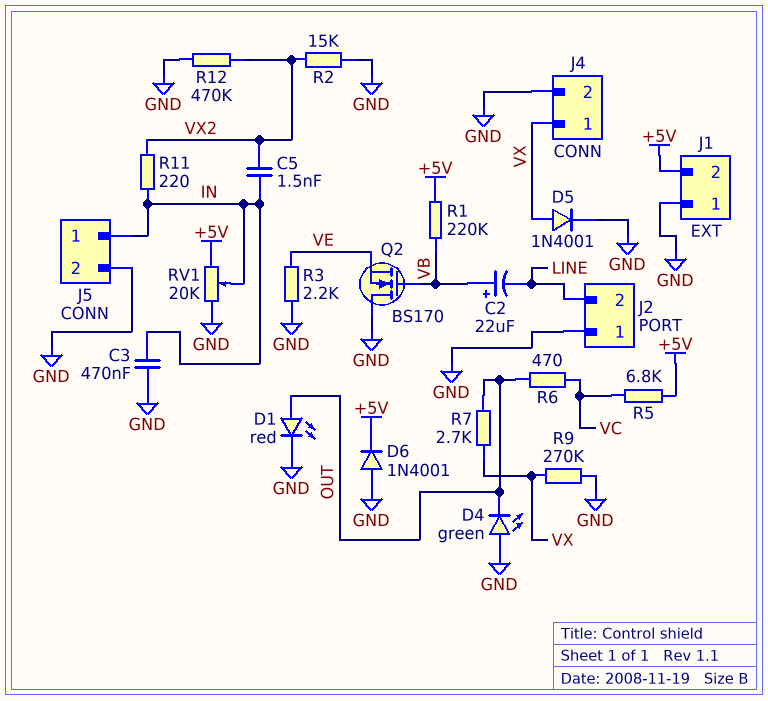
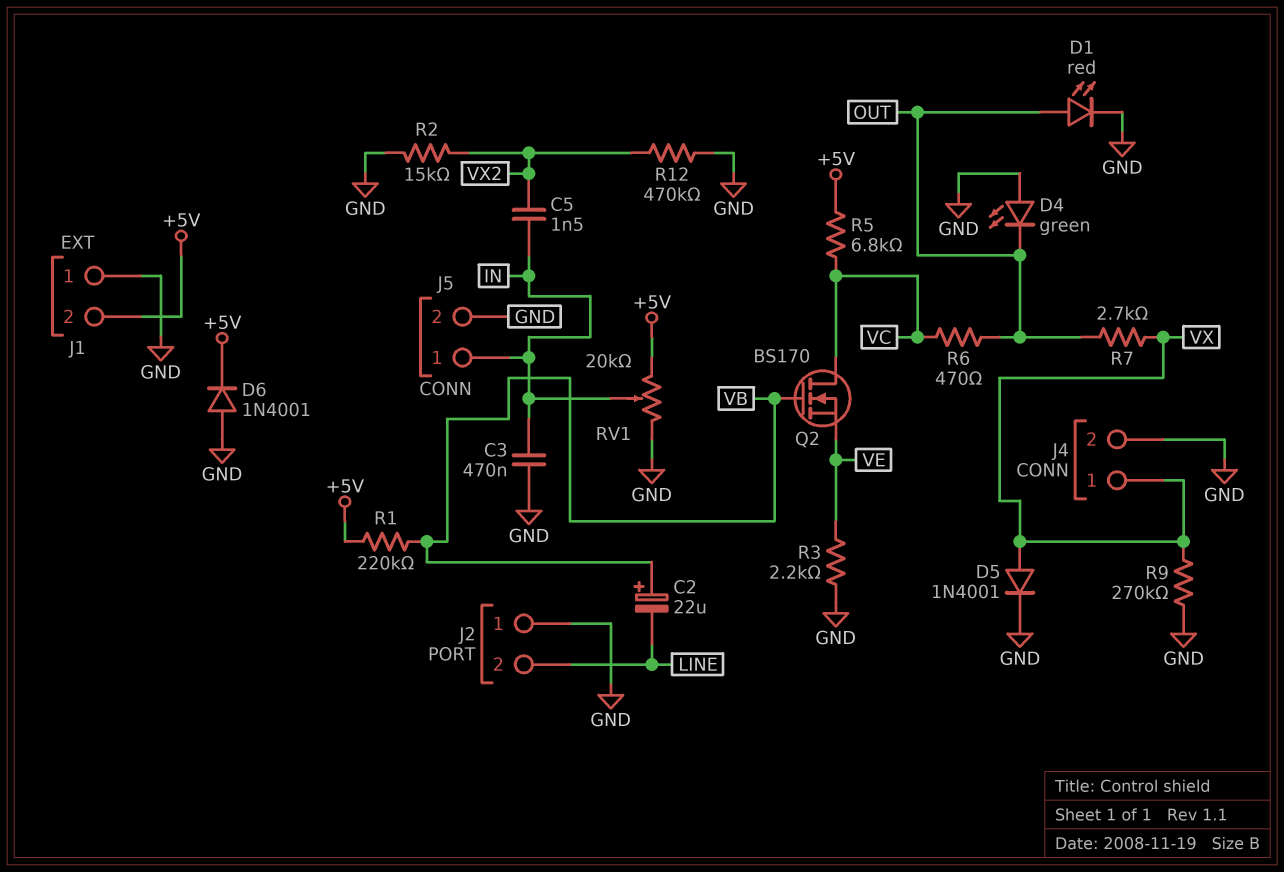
Q2: NMOS BS170 (G VB, D GND, S VE) -> NMOS BS170 (G VB, D VC, S VE)
R11: 220 (IN, VX2) -> none

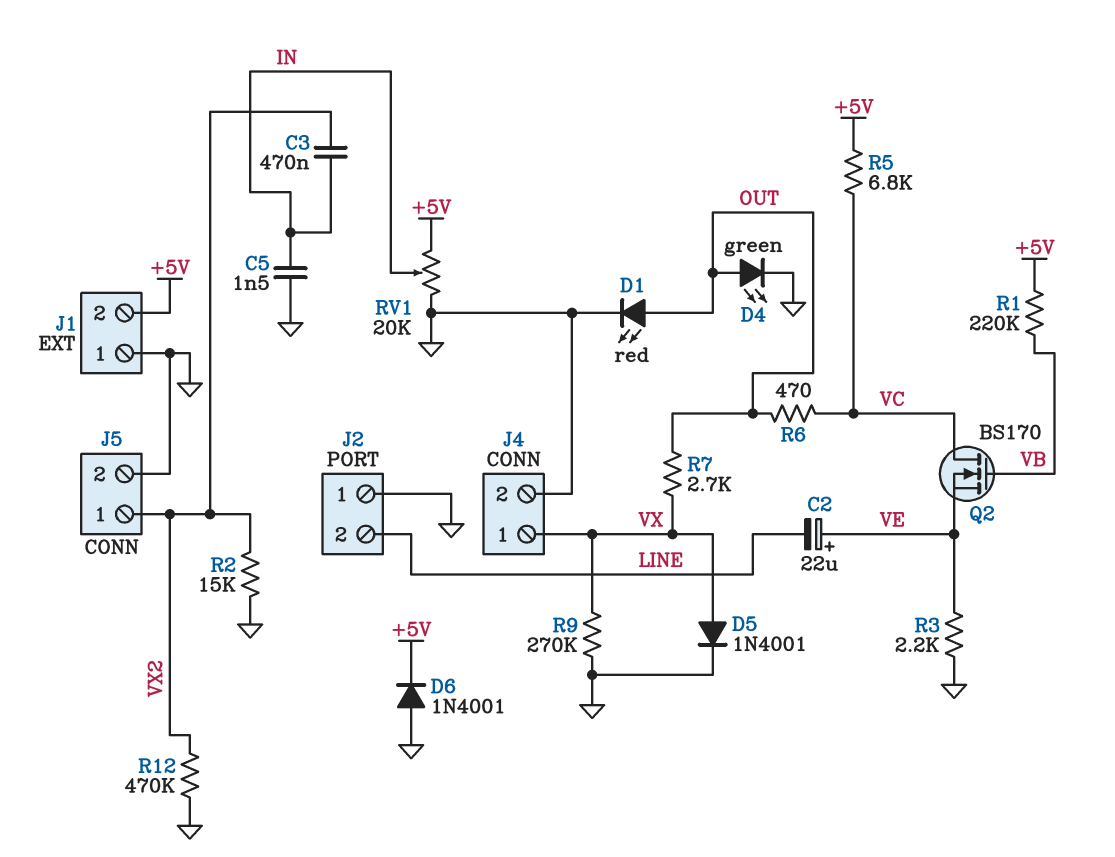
C2: 22uF (plus VB, minus LINE) -> 22uF (plus VE, minus LINE)
C3: 470nF (GND, IN) -> 470nF (IN, VX2)
C5: 1.5nF (IN, VX2) -> 1.5nF (GND, IN)
D4: LED green (A GND, K OUT) -> LED green (A OUT, K GND)
J5 pin 1: IN -> VX2

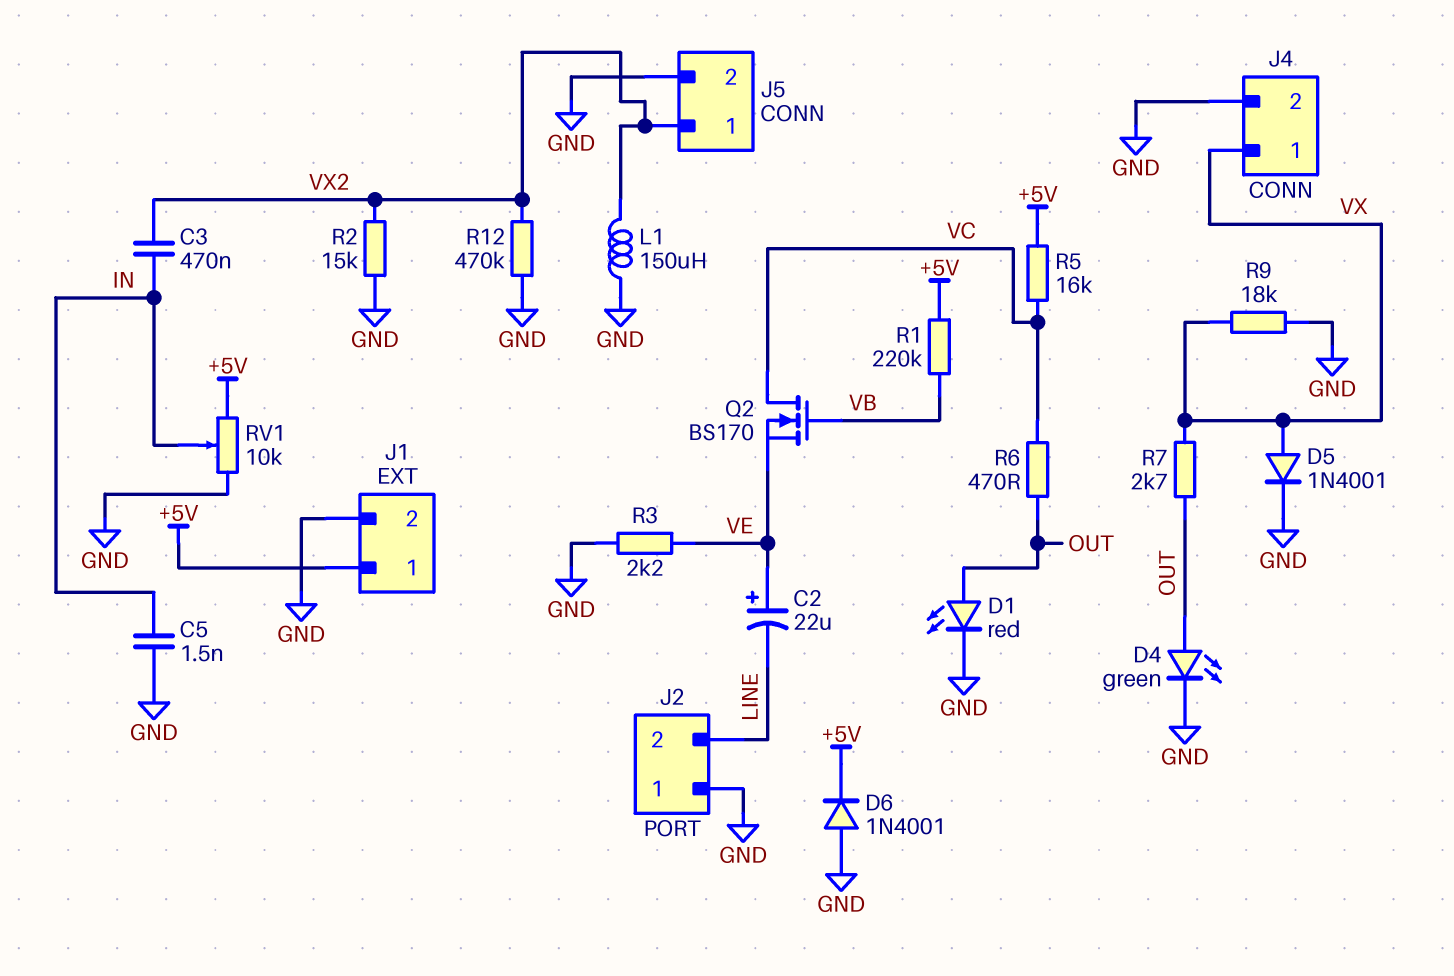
J1 pin 1: GND -> +5V
J1 pin 2: +5V -> GND
L1: none -> 150uH (GND, VX2)
R5: 6.8k (+5V, VC) -> 16k (+5V, VC)
R9: 270k (GND, VX) -> 18k (GND, VX)
RV1: 20k (+5V, GND, wiper IN) -> 10k (+5V, GND, wiper IN)

